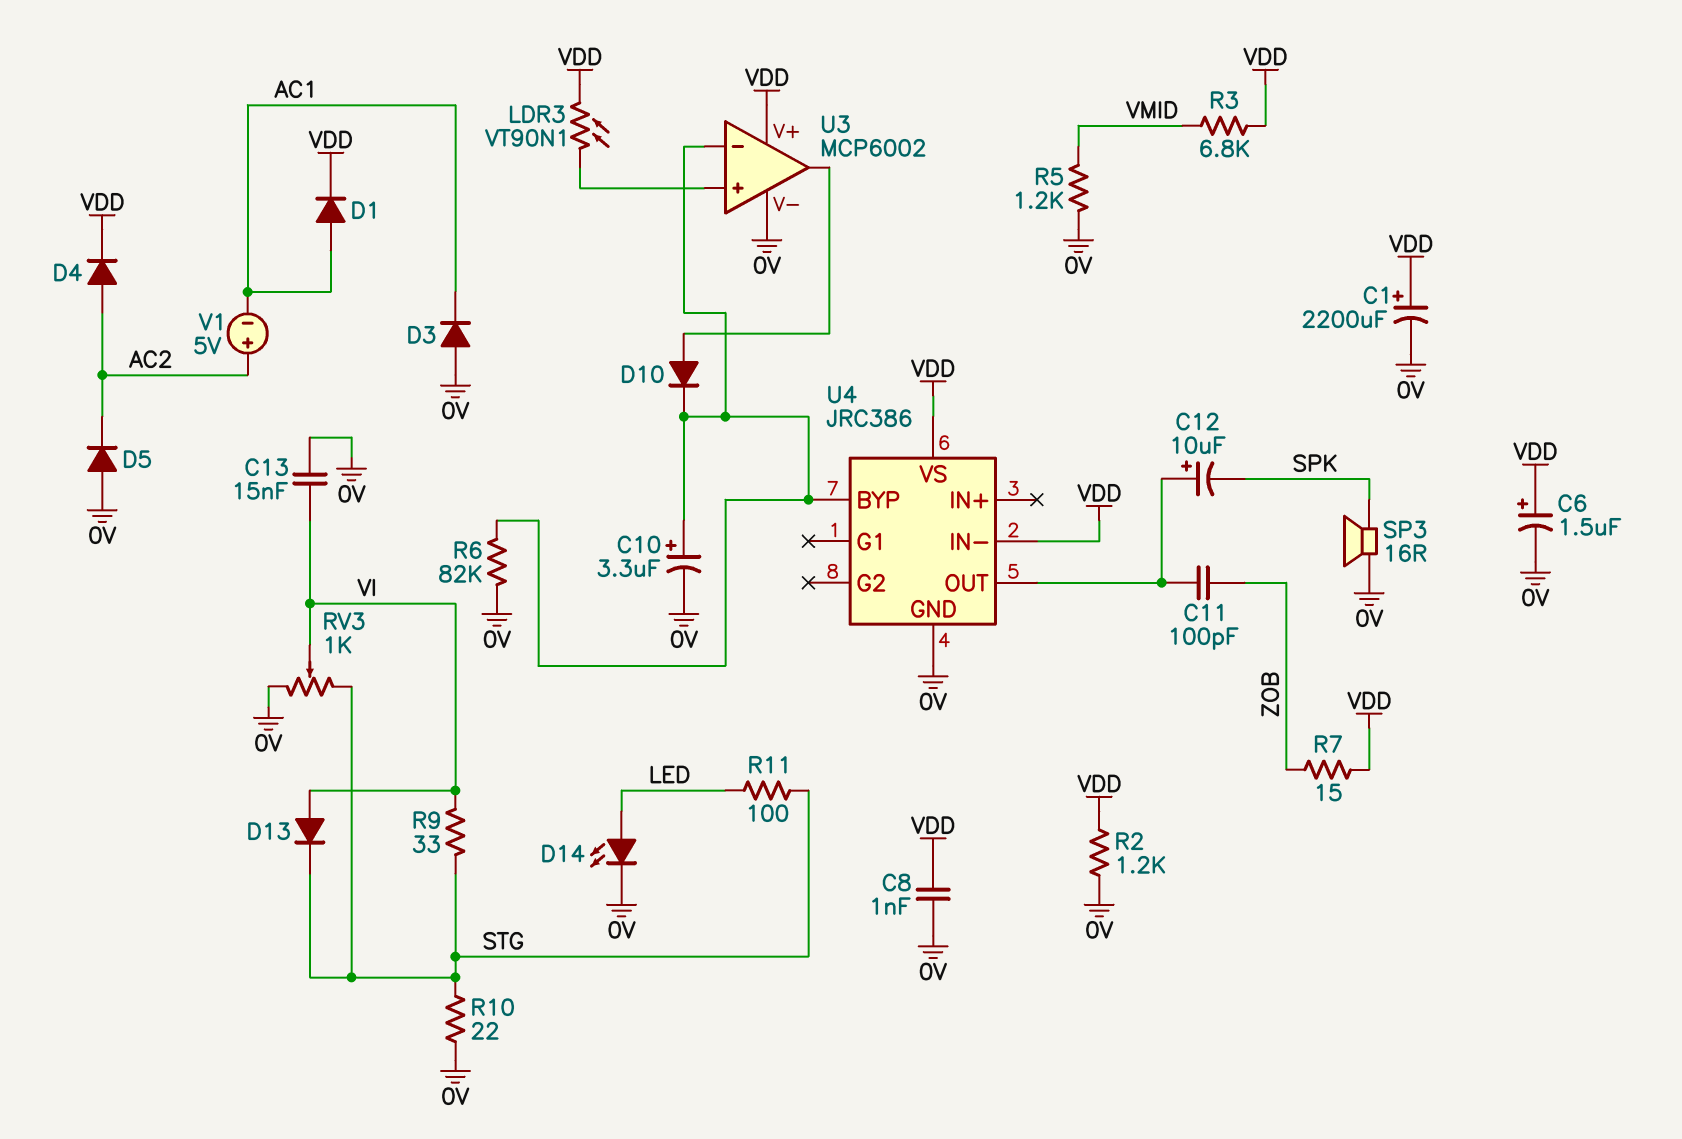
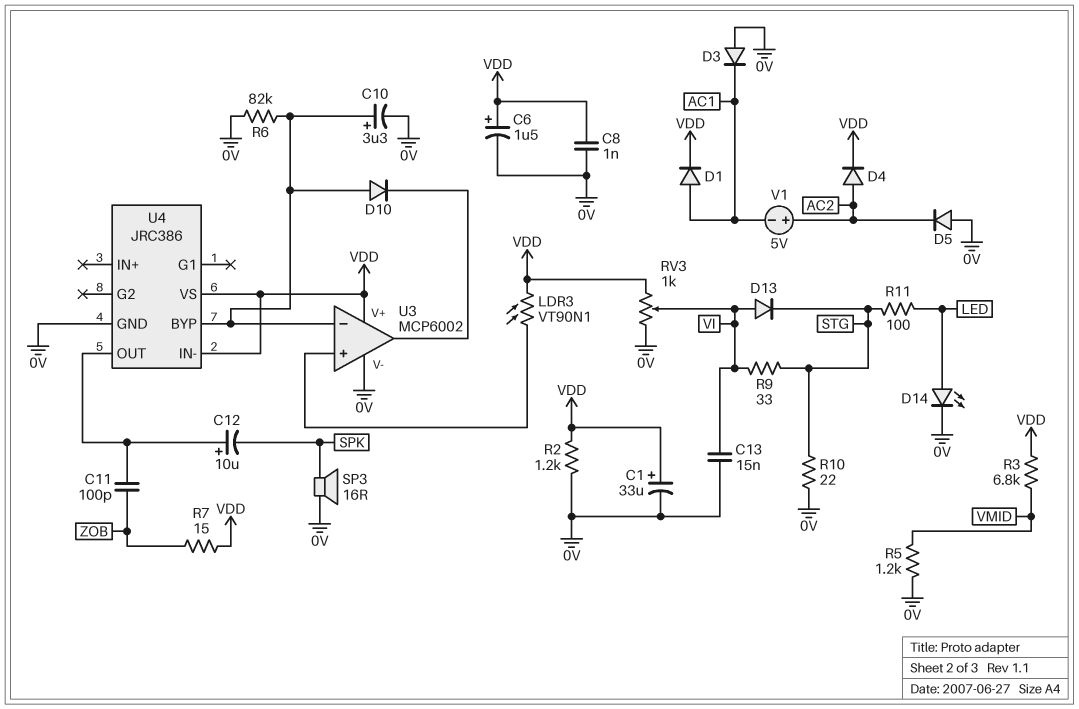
C1: 2200uF (plus VDD, minus 0V) -> 33uF (plus VDD, minus 0V)
D10: diode (A U3/out, K U3/in-) -> diode (A U3/in-, K U3/out)
RV3: 1k (0V, STG, wiper VI) -> 1k (0V, VDD, wiper VI)

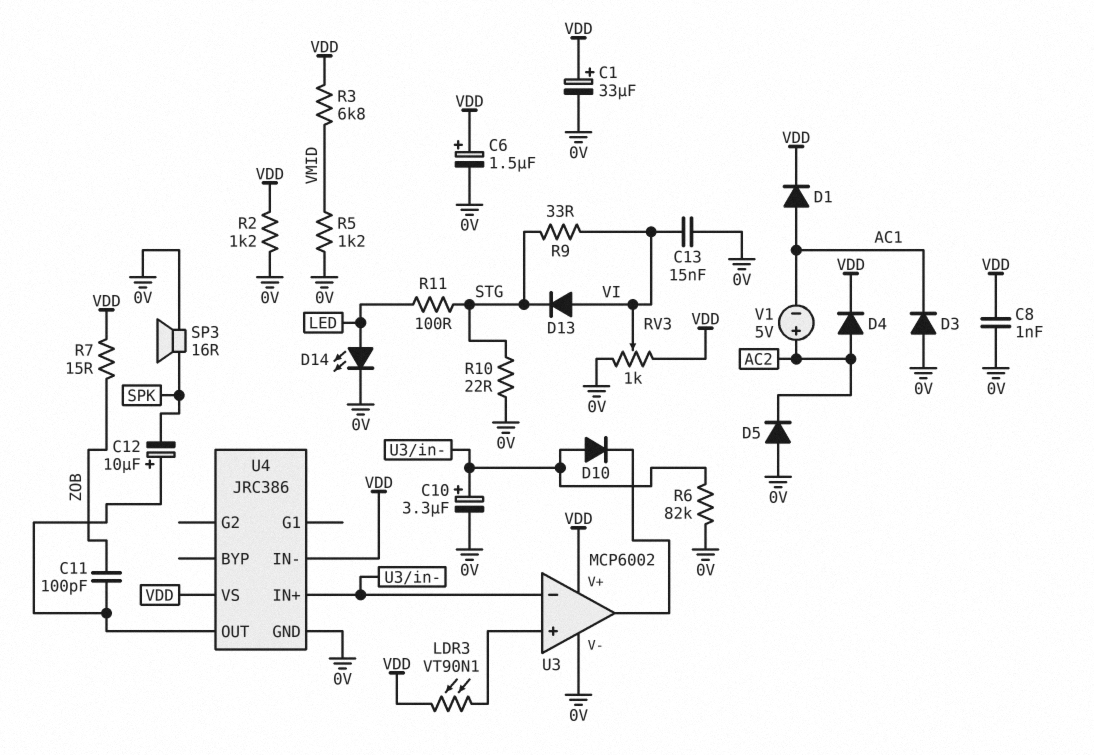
U4 pin BYP: U3/in- -> none
U4 pin IN+: none -> U3/in-

